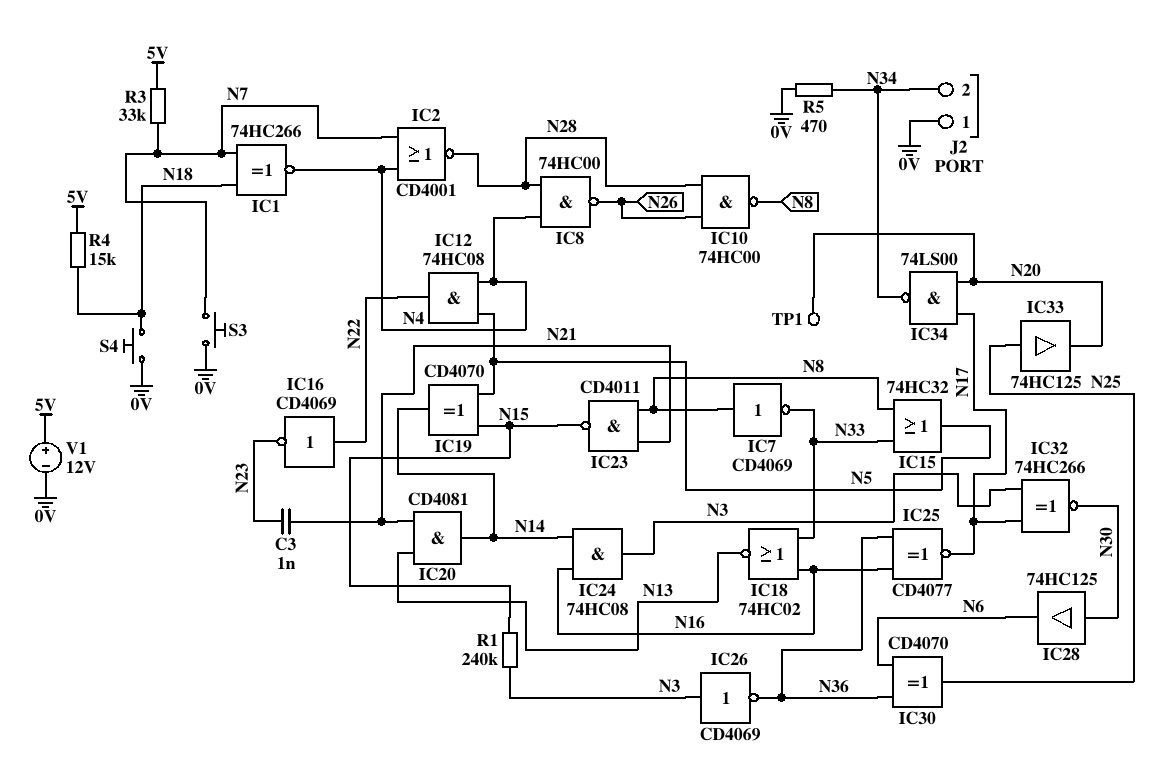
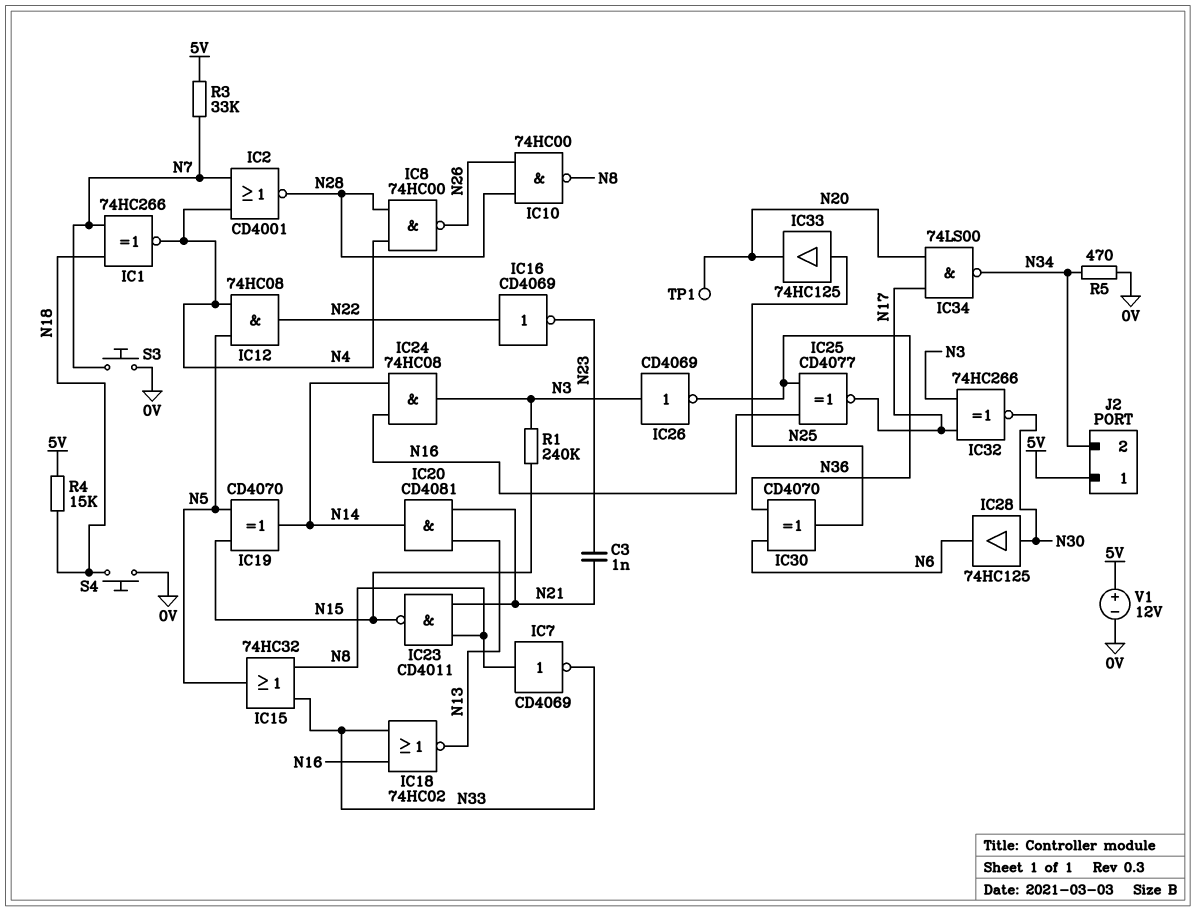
J2 pin 1: 0V -> 5V

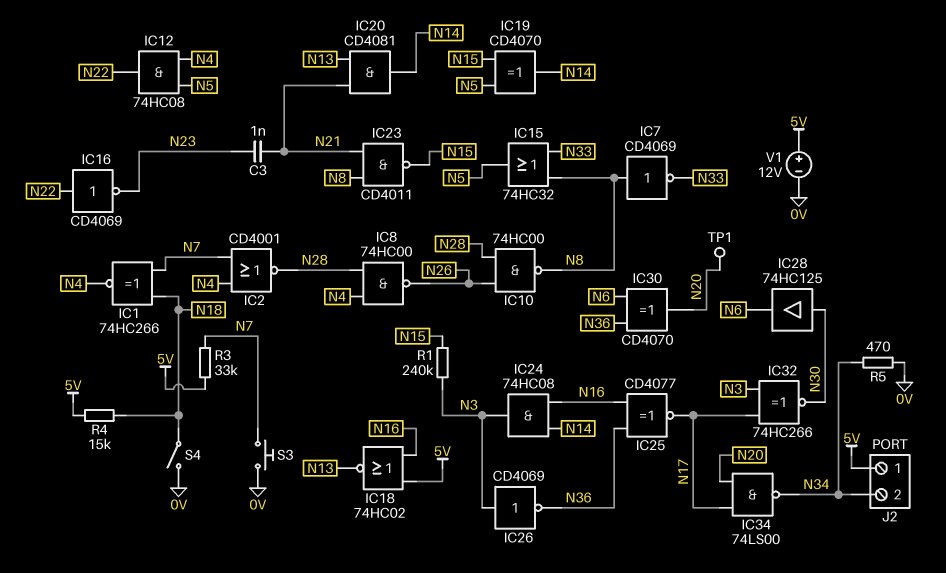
IC18: NOR 74HC02 (in N16, in N33, out N13) -> NOR 74HC02 (in 5V, in N16, out N13)
IC30: XOR CD4070 (in N6, in N36, out N25) -> XOR CD4070 (in N6, in N36, out N20)
IC33: buffer 74HC125 (in N25, out N20) -> none
S4: button (0V, N18) -> switch (0V, N18)

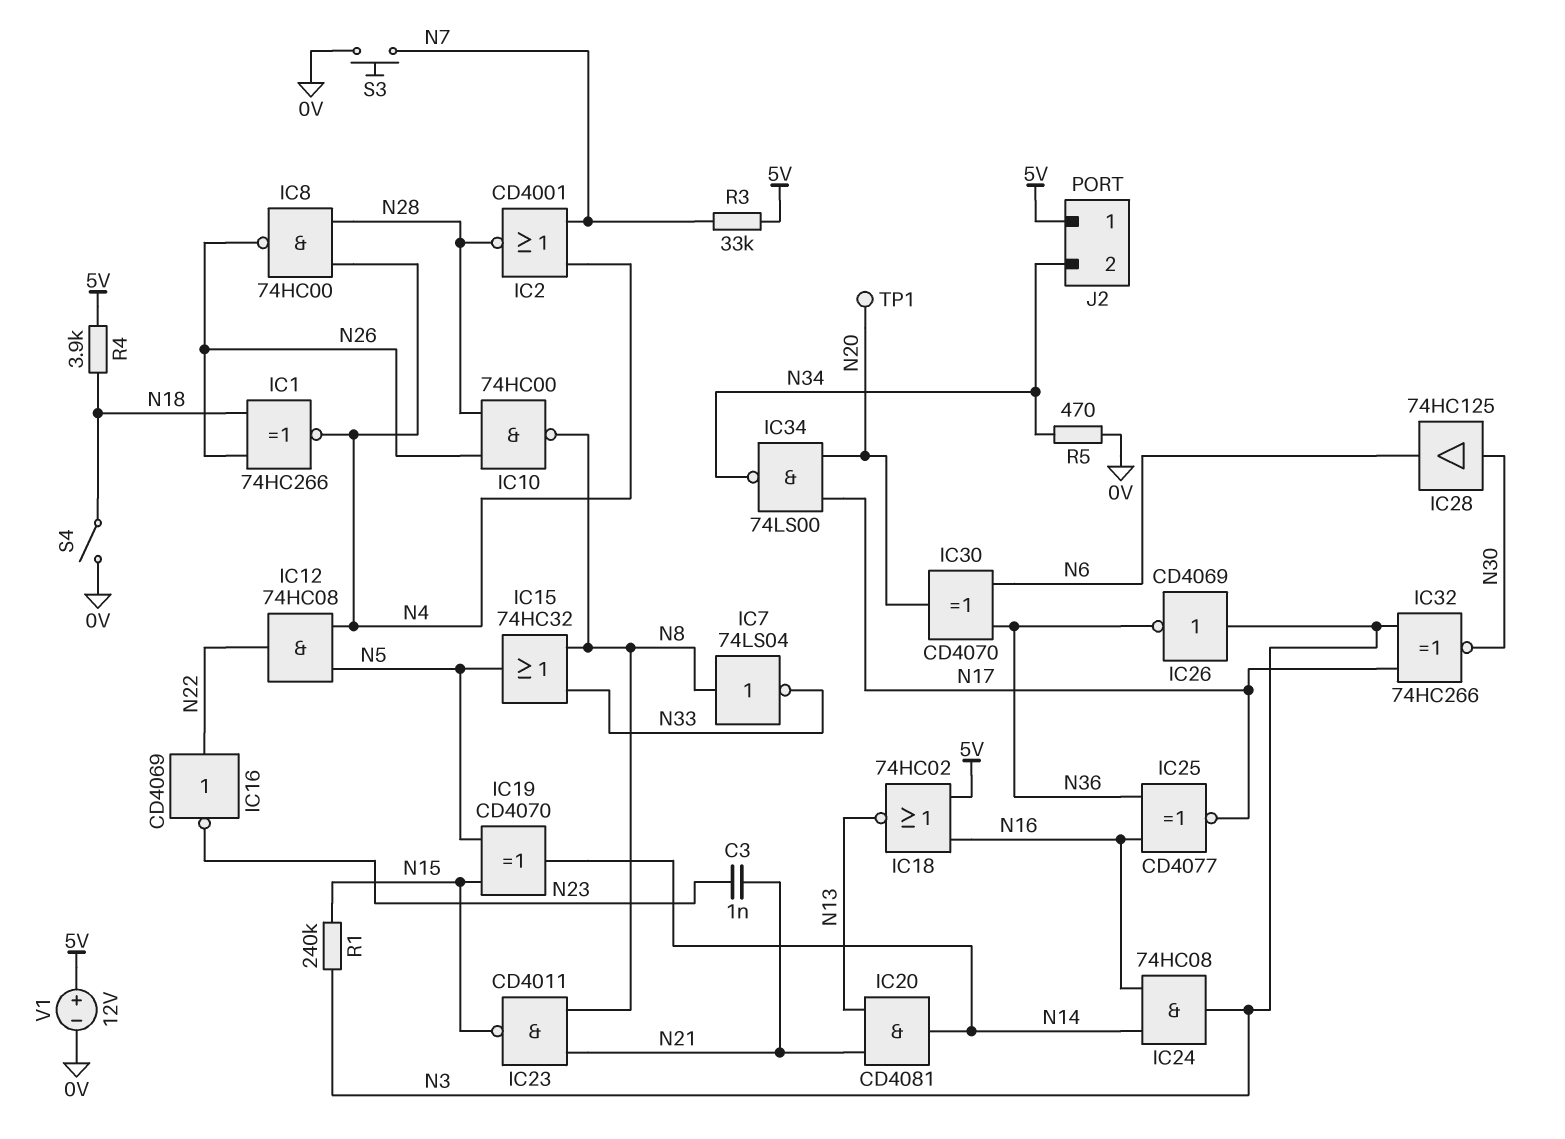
IC1: XNOR 74HC266 (in N7, in N18, out N4) -> XNOR 74HC266 (in N18, in N26, out N4)
IC7: NOT CD4069 (in N8, out N33) -> NOT 74LS04 (in N8, out N33)
R4: 15k (5V, N18) -> 3.9k (5V, N18)

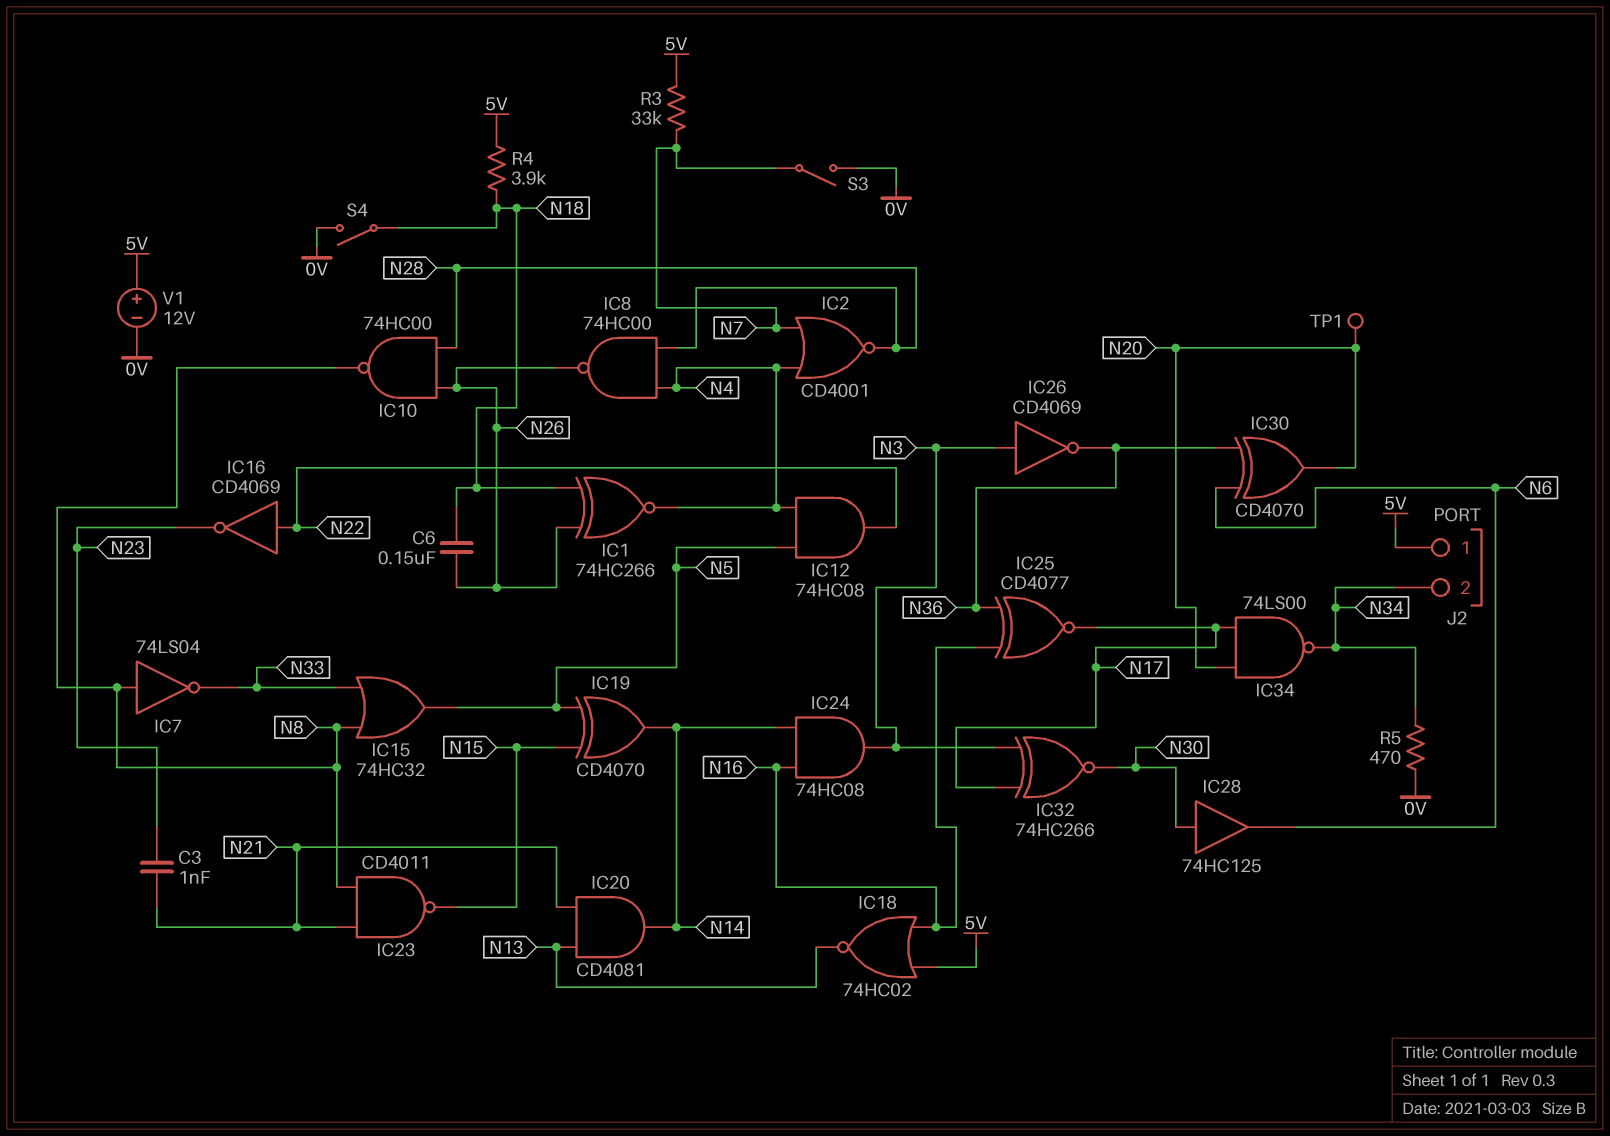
C6: none -> 150nF (N18, N26)
R1: 240k (N3, N15) -> none
S3: button (0V, N7) -> switch (0V, N7)

